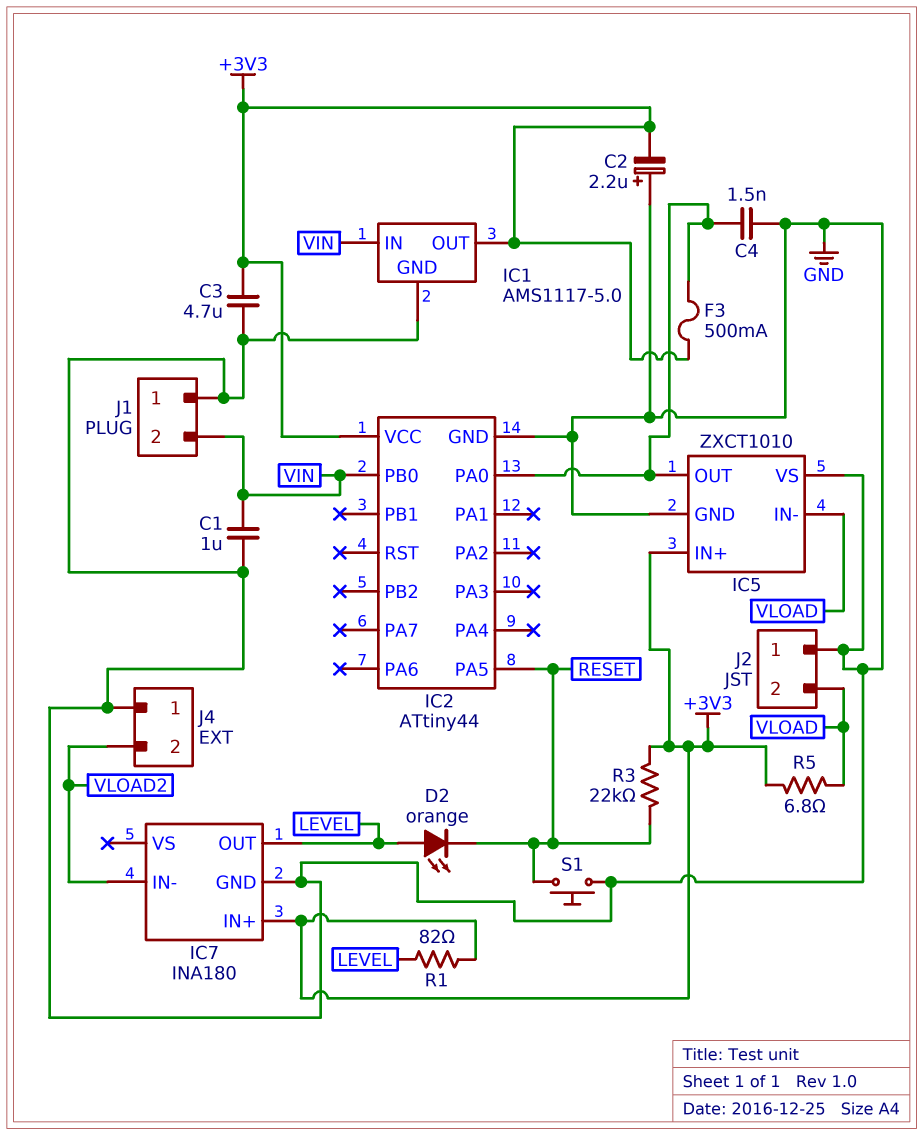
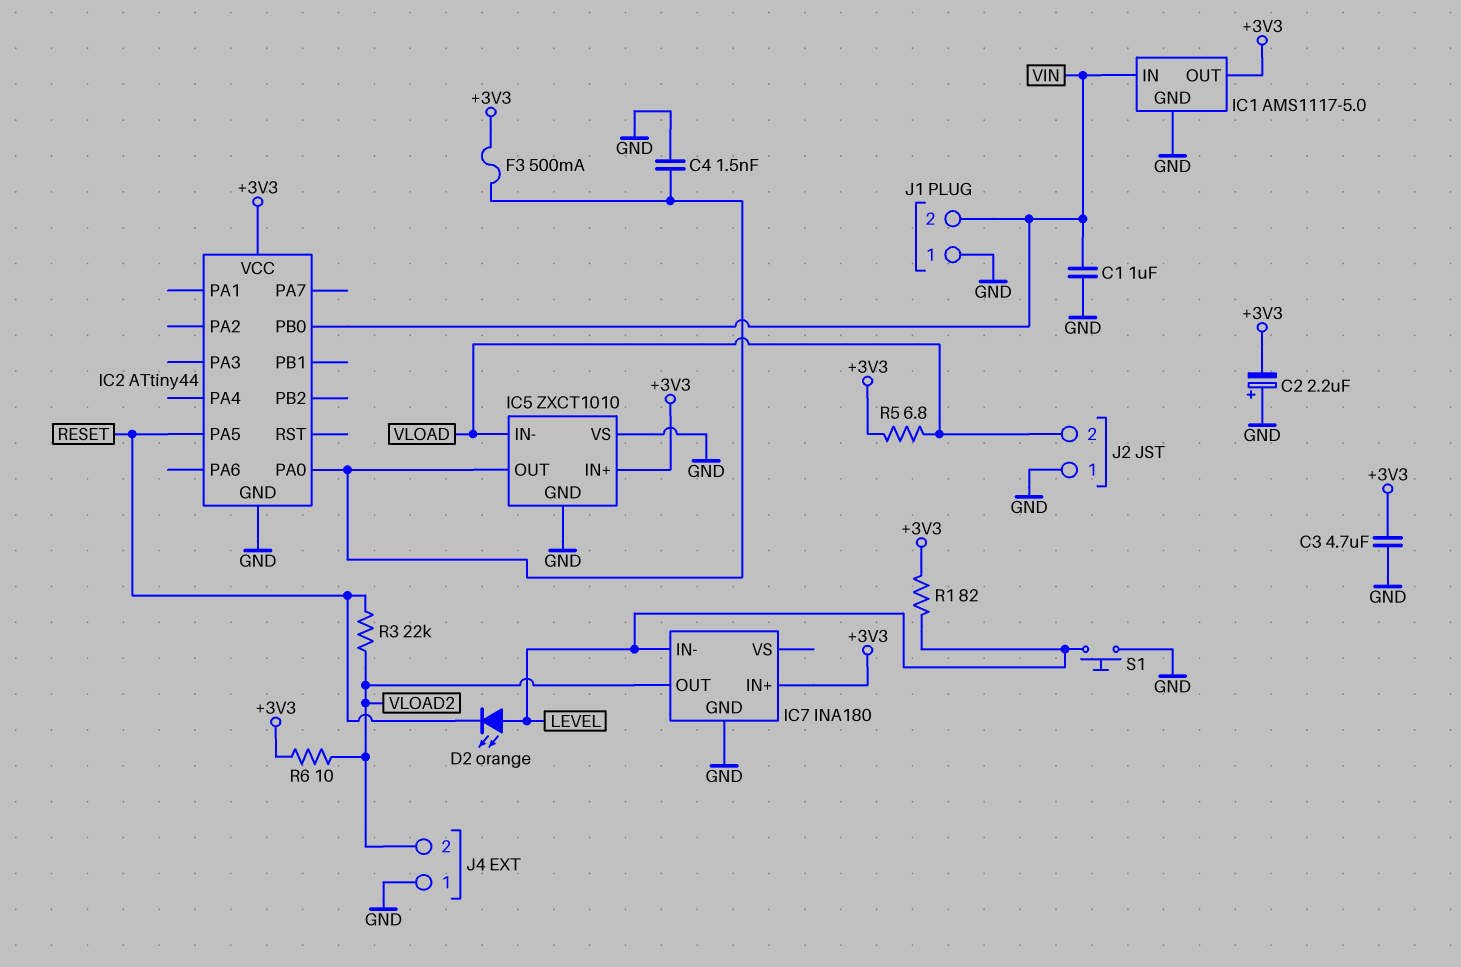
IC7 pin IN-: VLOAD2 -> LEVEL
IC7 pin OUT: LEVEL -> VLOAD2
R3: 22k (+3V3, RESET) -> 22k (RESET, VLOAD2)
R6: none -> 10 (+3V3, VLOAD2)
S1: button (GND, RESET) -> button (GND, LEVEL)

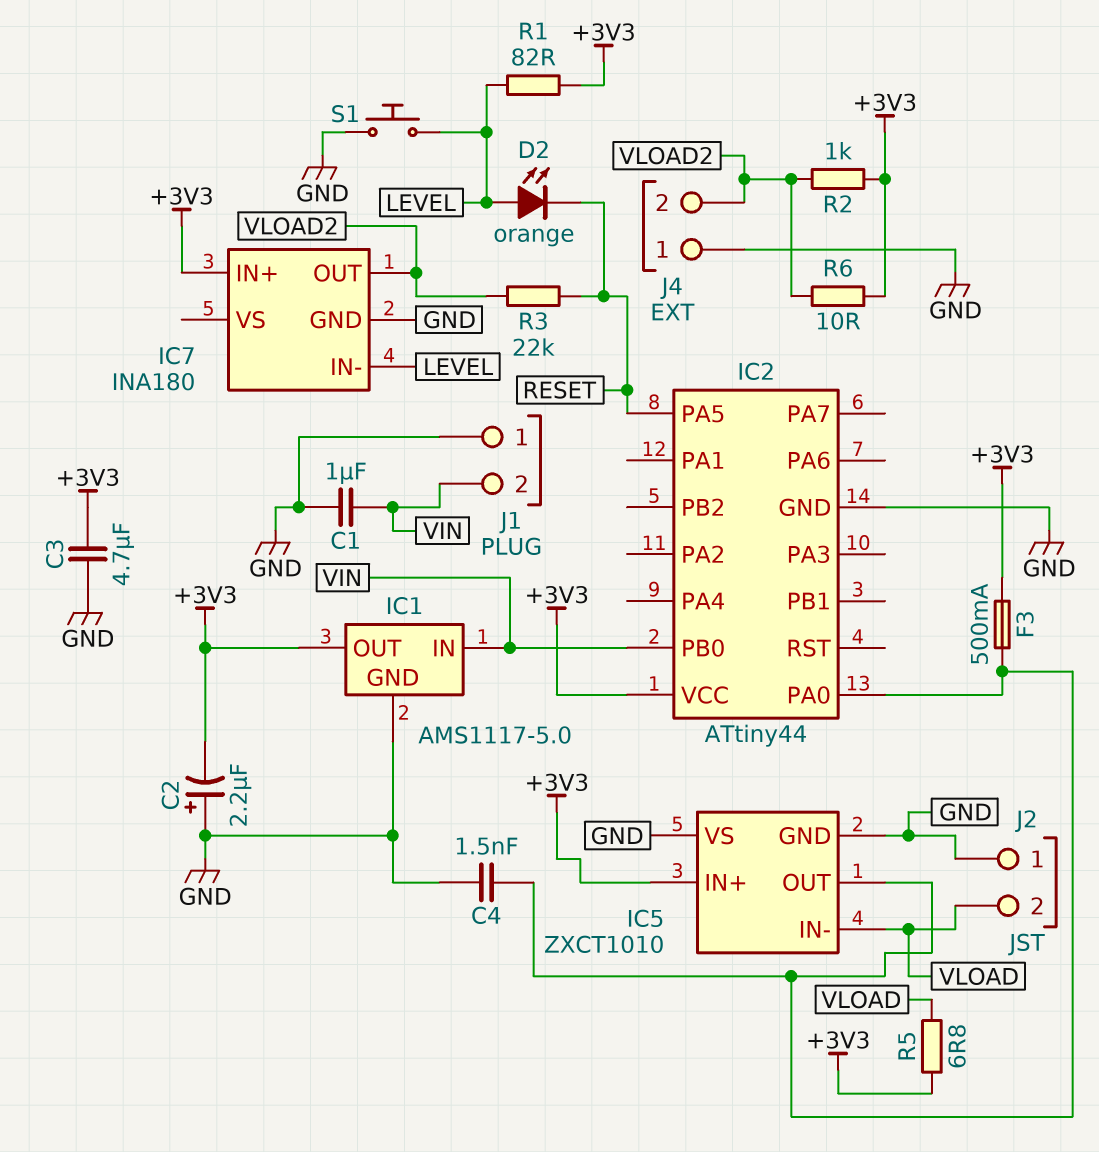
R2: none -> 1k (+3V3, VLOAD2)

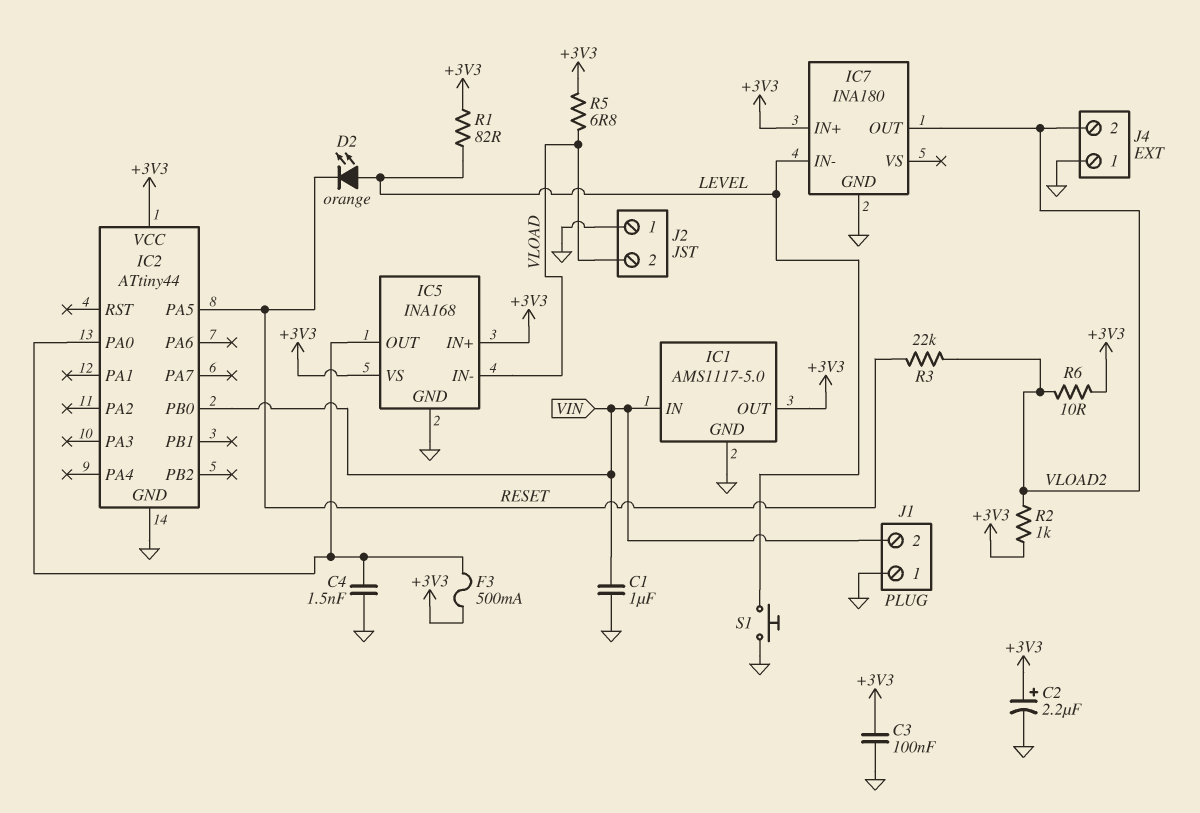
C2: 2.2uF (plus GND, minus +3V3) -> 2.2uF (plus +3V3, minus GND)
C3: 4.7uF (+3V3, GND) -> 100nF (+3V3, GND)
IC5: ZXCT1010 -> INA168
IC5 pin VS: GND -> +3V3

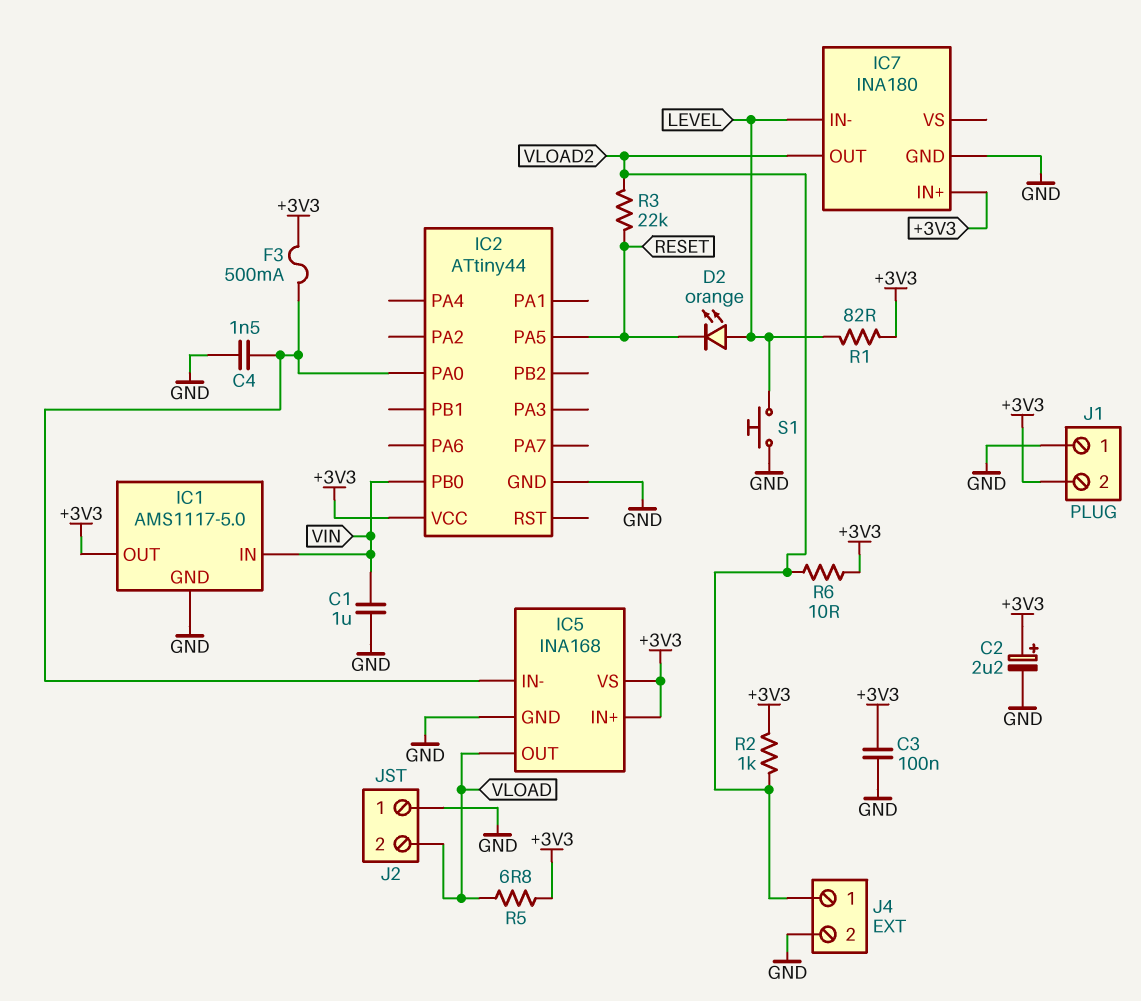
IC5 pin IN-: VLOAD -> IC2/PA0
IC5 pin OUT: IC2/PA0 -> VLOAD
J1 pin 2: VIN -> +3V3
J4 pin 1: GND -> VLOAD2
J4 pin 2: VLOAD2 -> GND

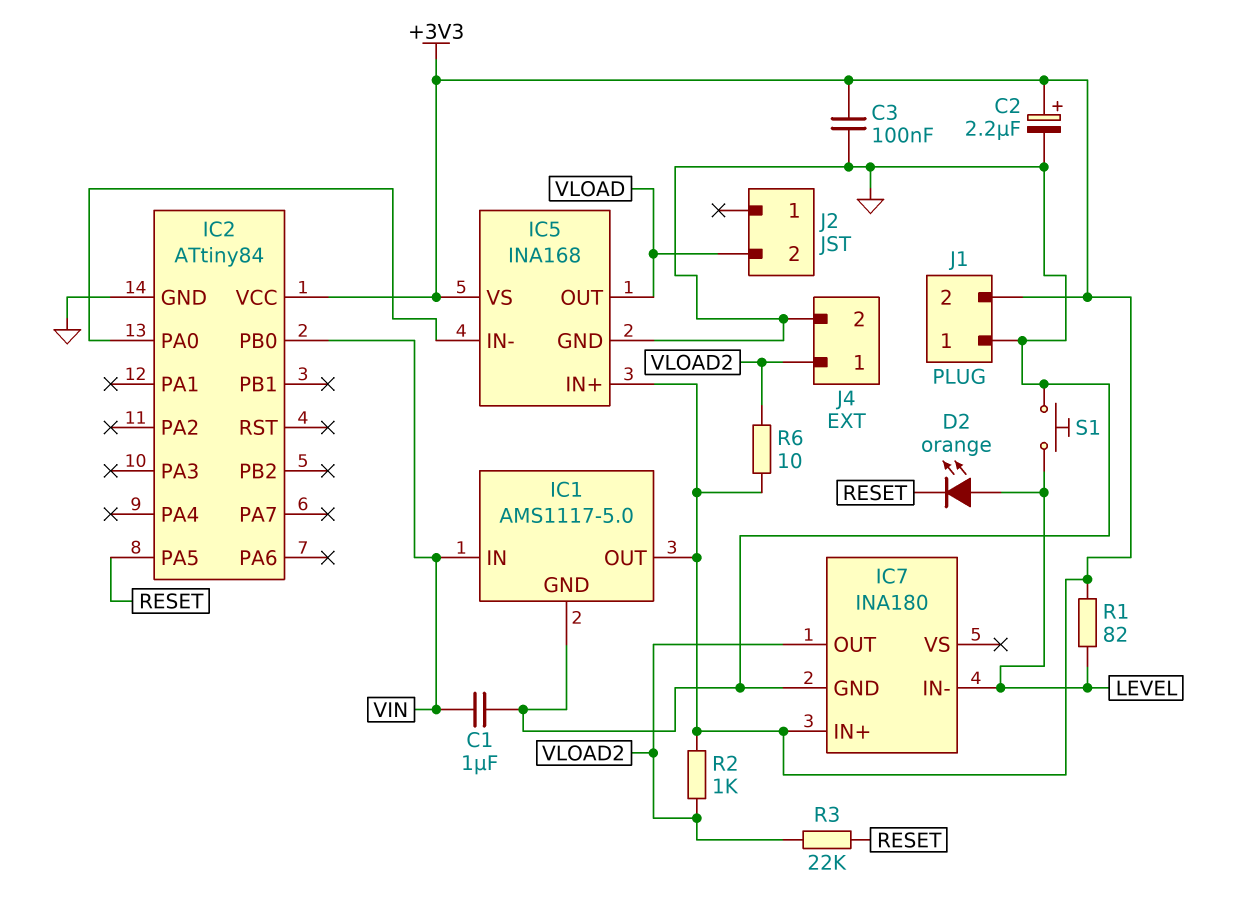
C4: 1.5nF (GND, IC2/PA0) -> none
F3: 500mA (+3V3, IC2/PA0) -> none
IC2: ATtiny44 -> ATtiny84
J2 pin 1: GND -> none
R5: 6.8 (+3V3, VLOAD) -> none

